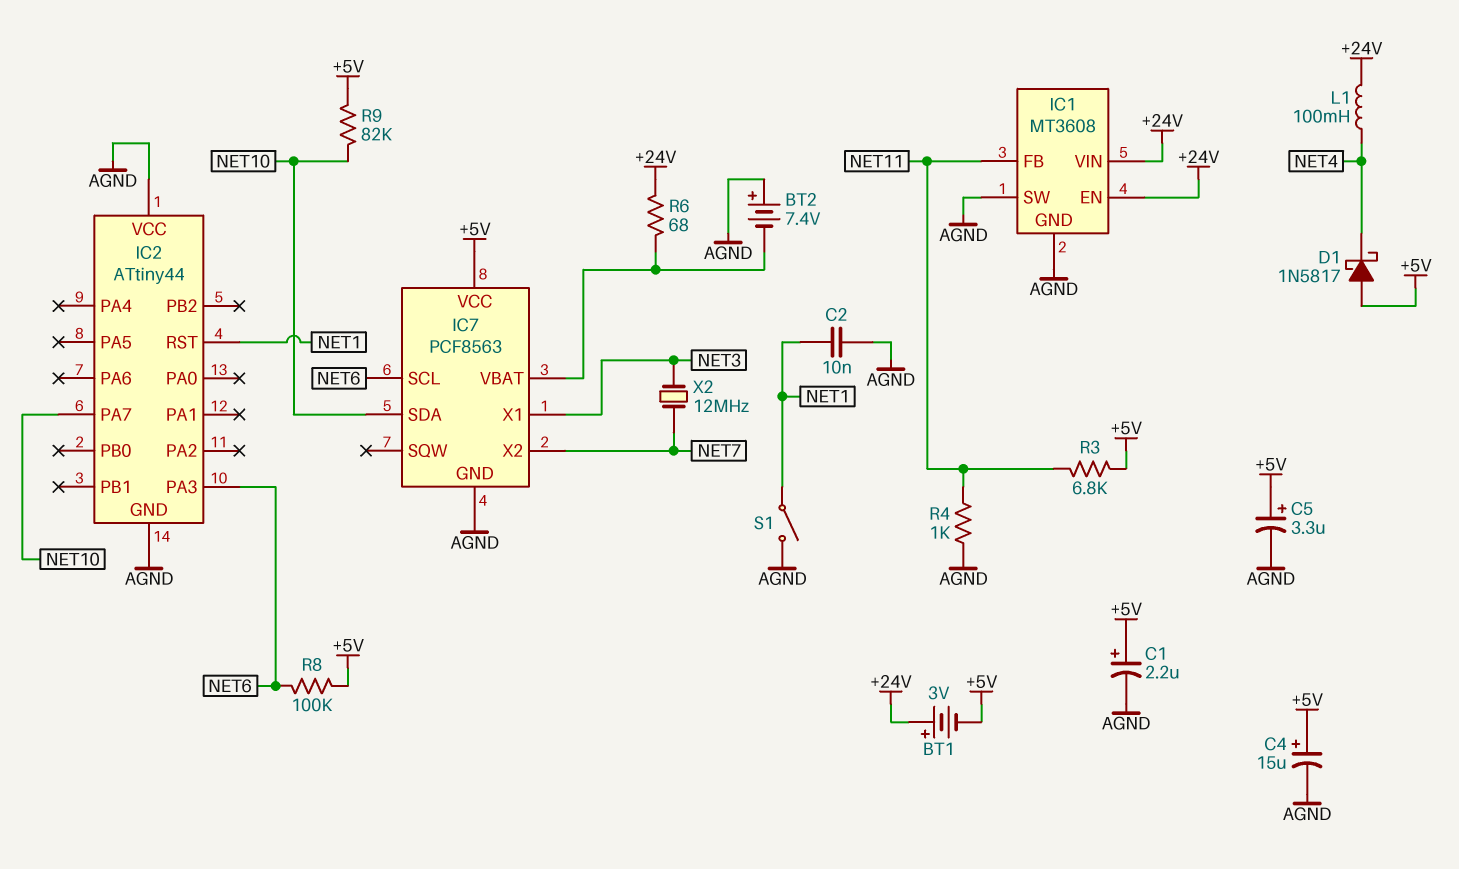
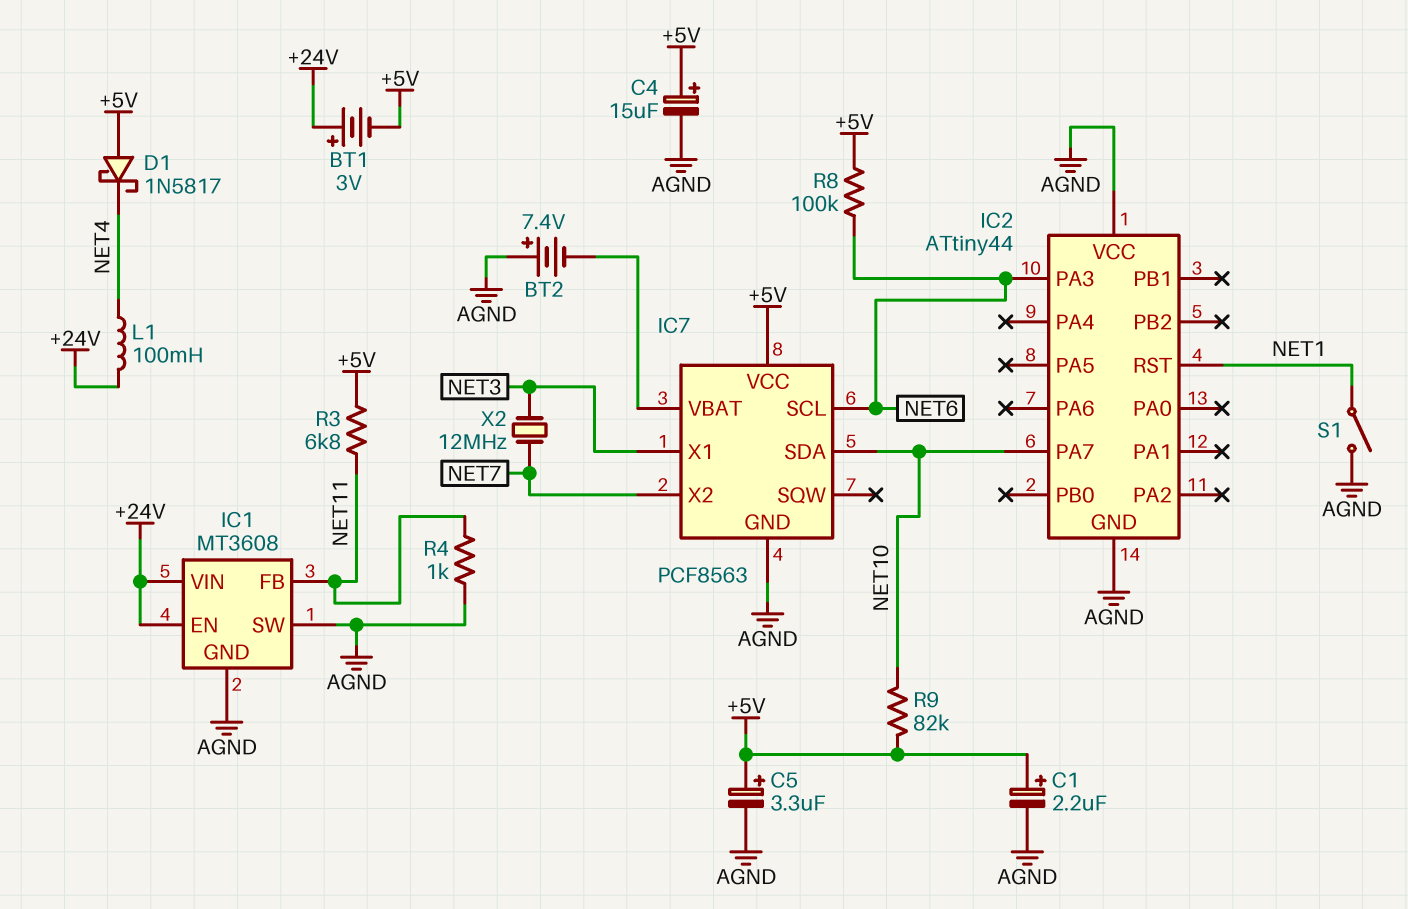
C2: 10nF (AGND, NET1) -> none
R6: 68 (+24V, IC7/VBAT) -> none

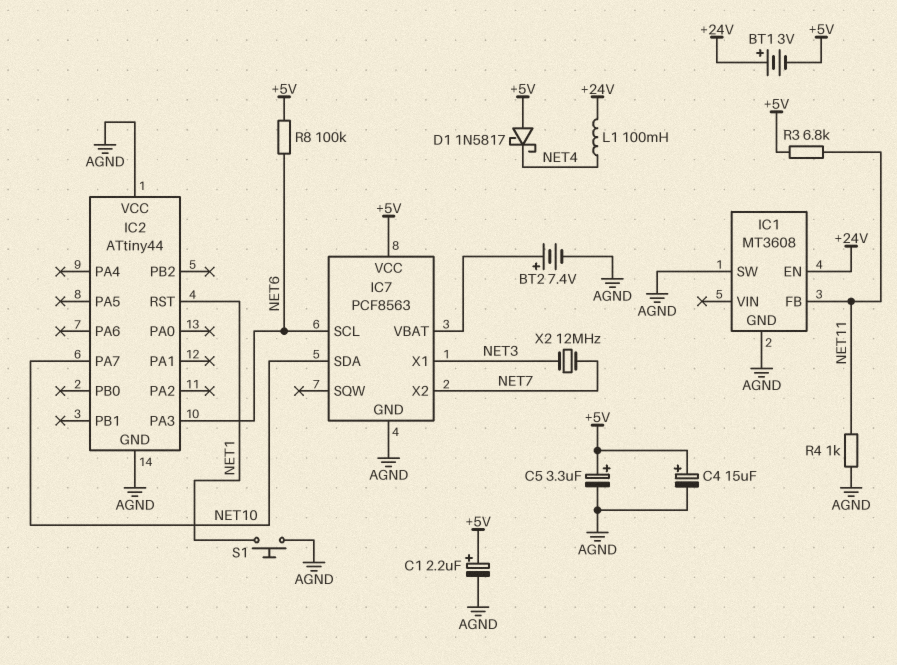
BT2: 7.4V (plus AGND, minus IC7/VBAT) -> 7.4V (plus IC7/VBAT, minus AGND)
IC1 pin VIN: +24V -> none
R9: 82k (+5V, NET10) -> none
S1: switch (AGND, NET1) -> button (AGND, NET1)

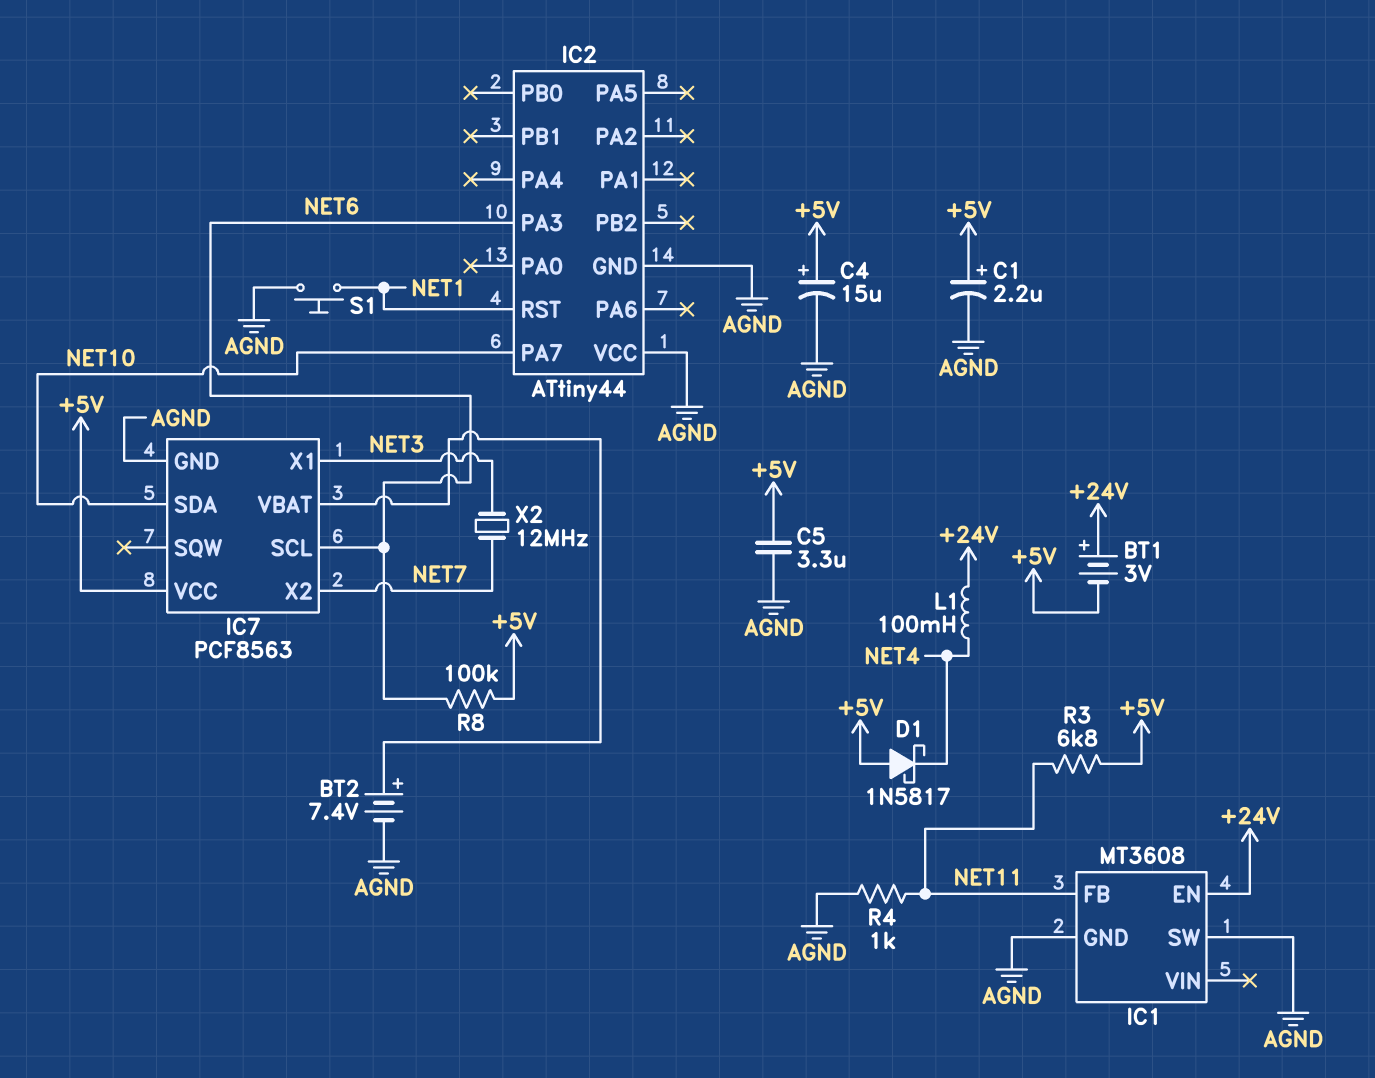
C5: 3.3uF (plus +5V, minus AGND) -> 3.3uF (+5V, AGND)

